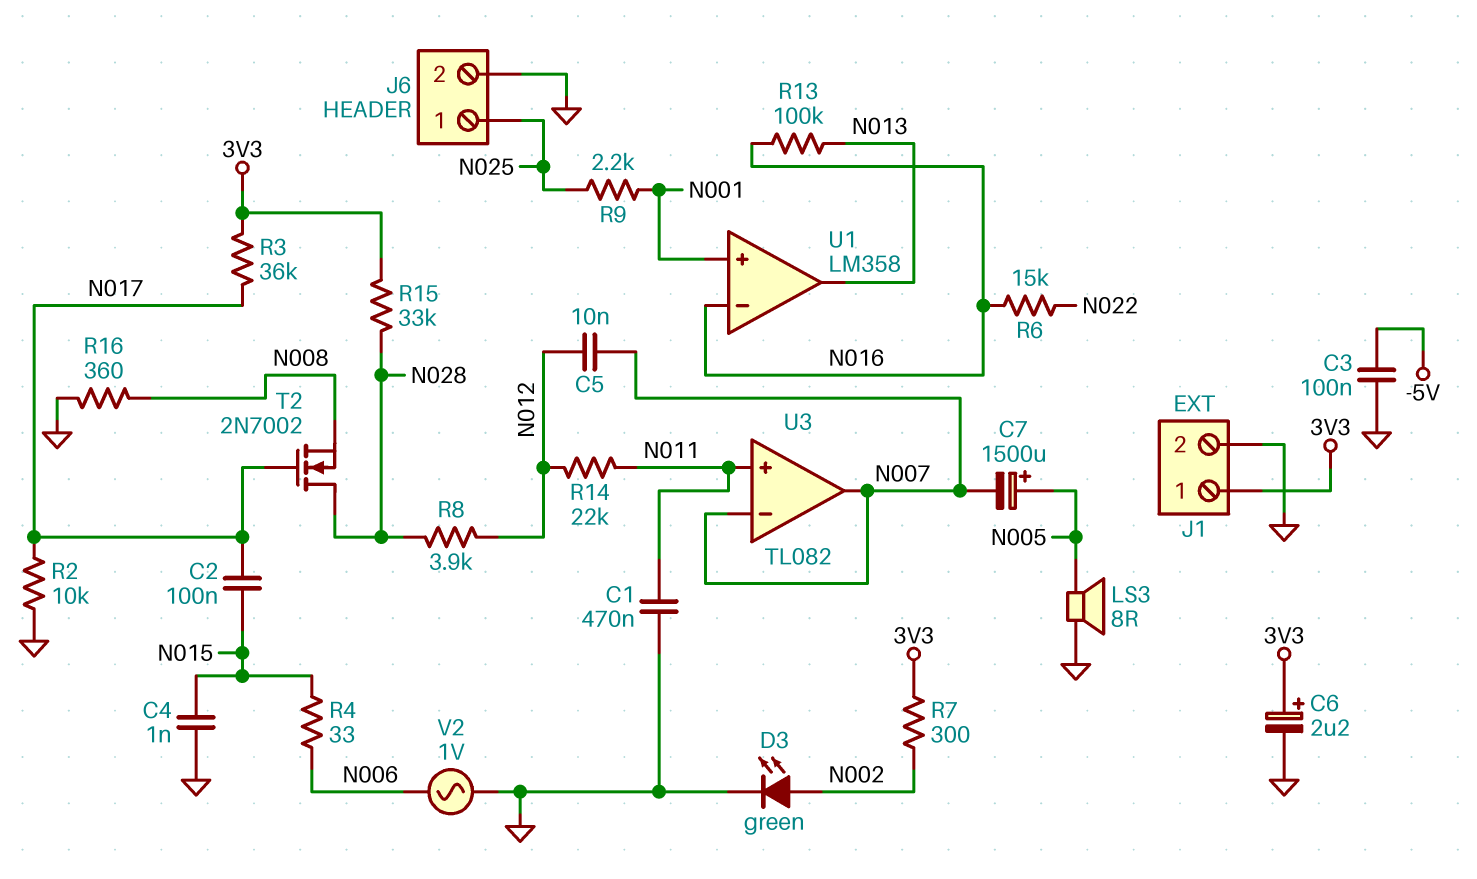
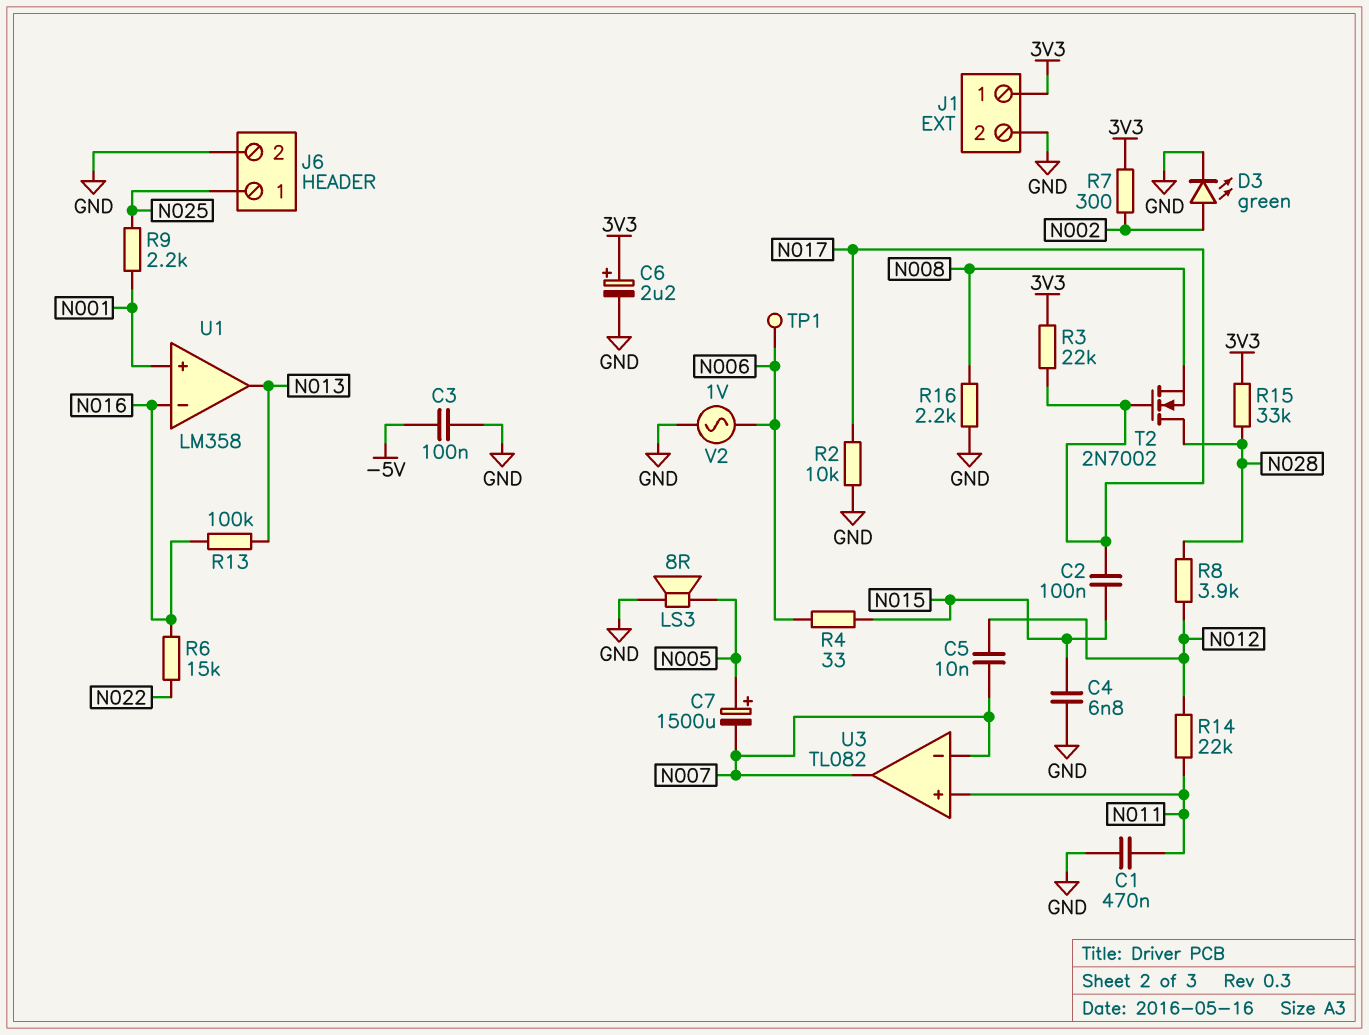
C4: 1nF (GND, N015) -> 6.8nF (GND, N015)
R3: 36k (3V3, N017) -> 22k (3V3, N017)
R16: 360 (GND, N008) -> 2.2k (GND, N008)
TP1: none -> test point (N006)

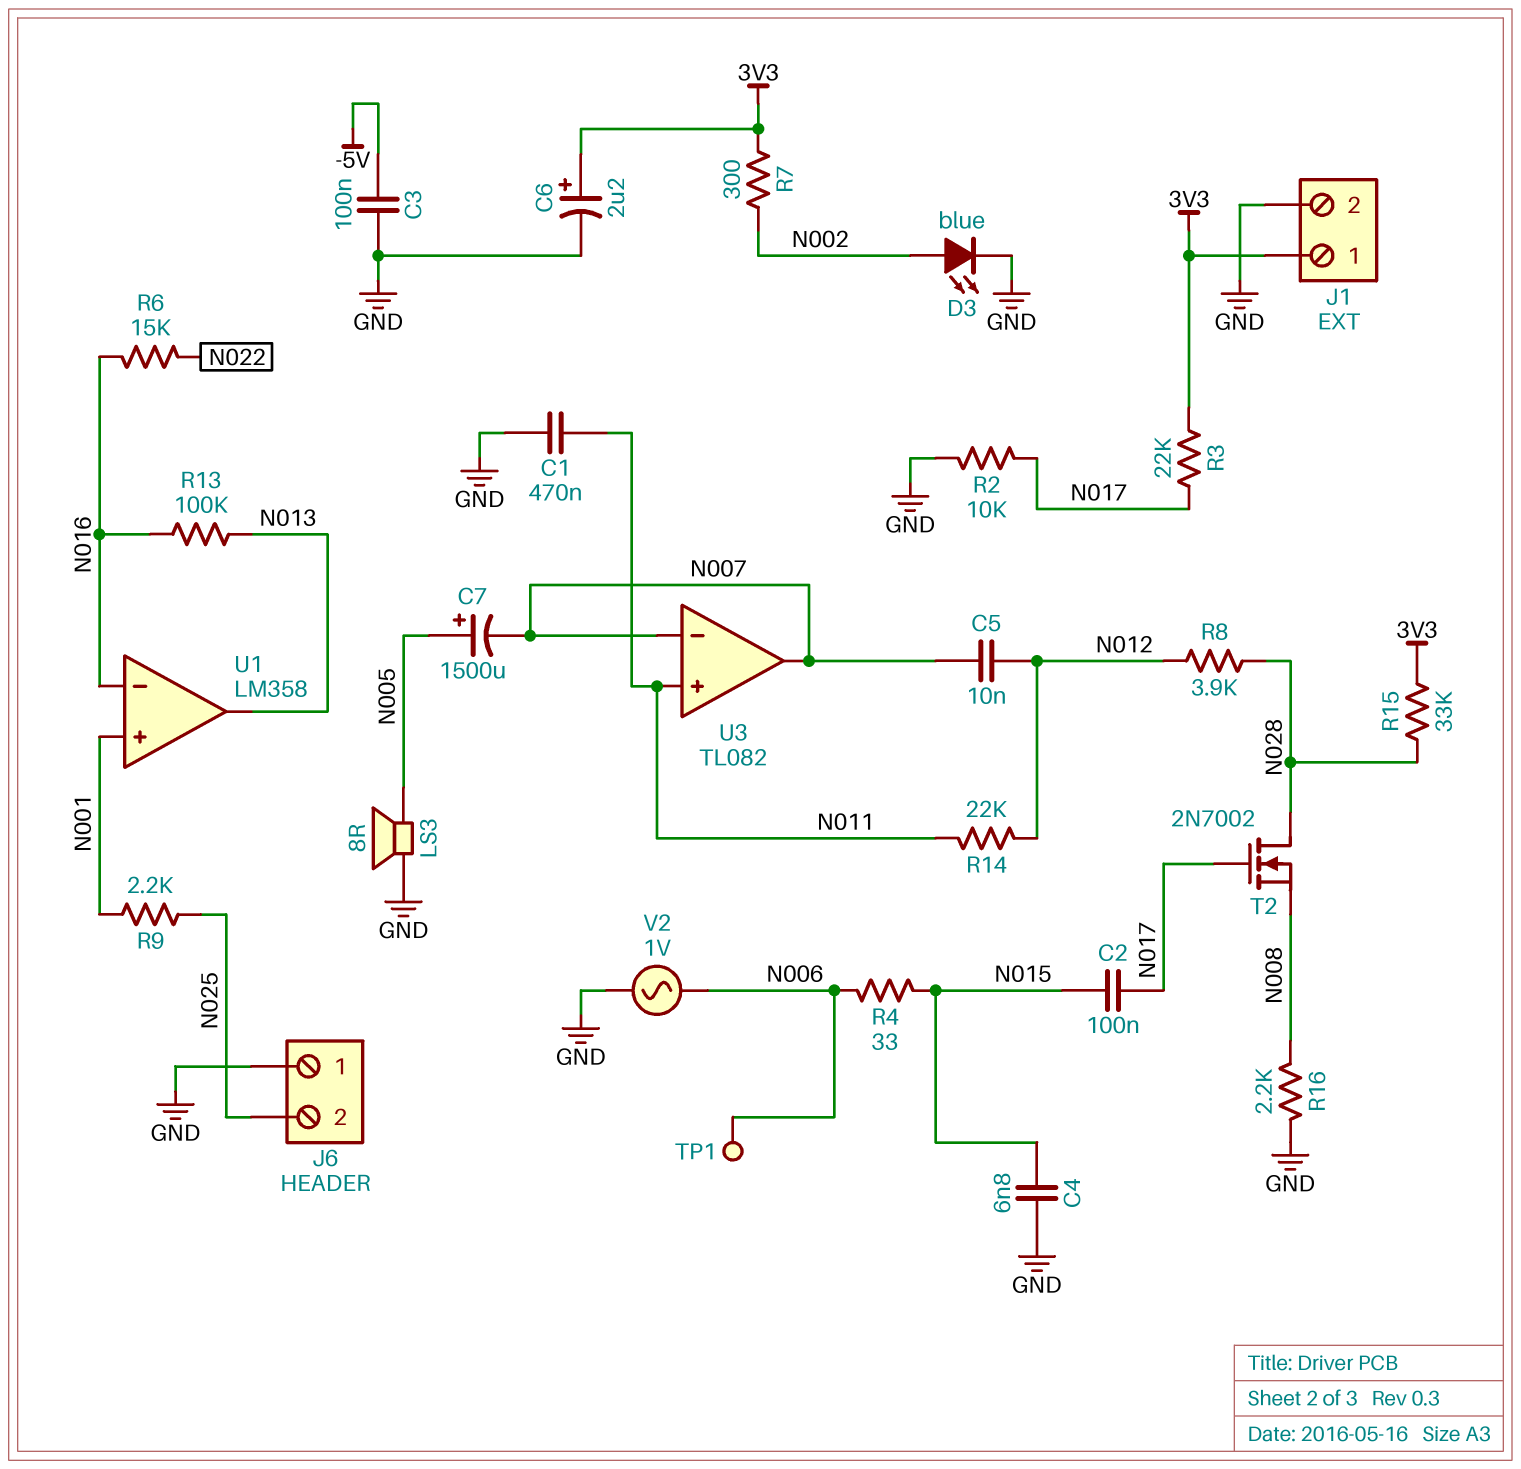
D3: LED green (A N002, K GND) -> LED blue (A N002, K GND)
J6 pin 1: N025 -> GND
J6 pin 2: GND -> N025

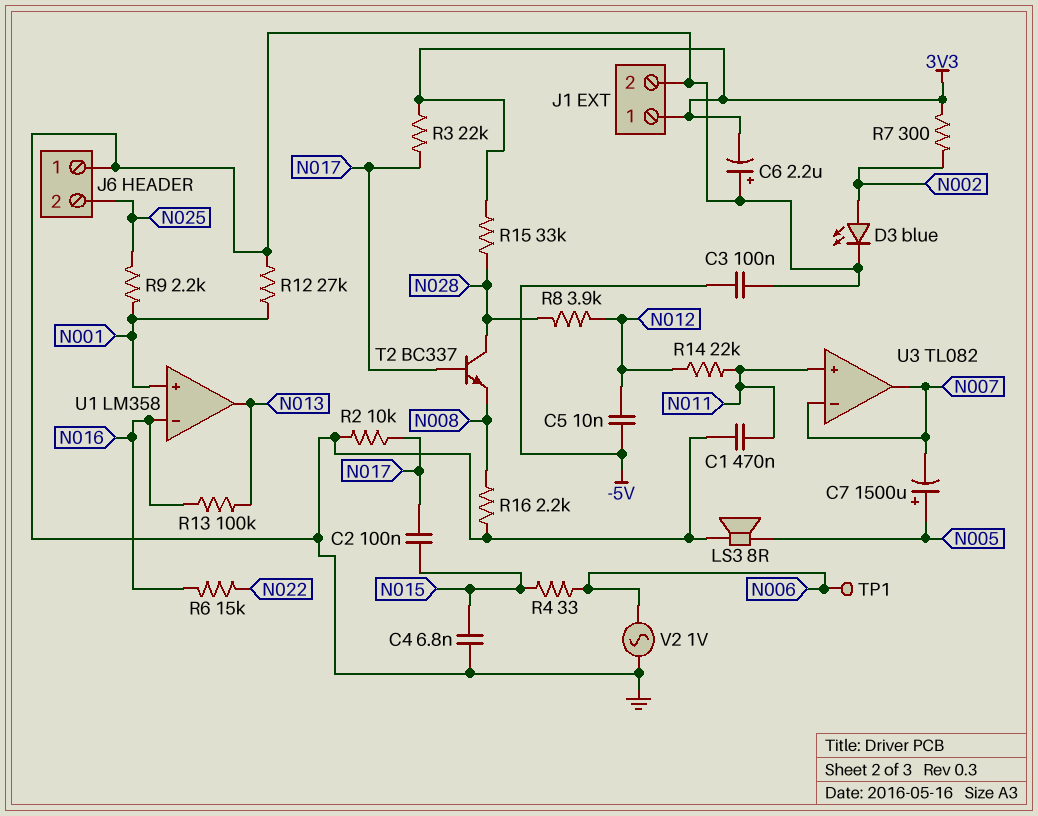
C5: 10nF (N007, N012) -> 10nF (-5V, N012)
C6: 2.2uF (plus 3V3, minus GND) -> 2.2uF (plus GND, minus 3V3)
R12: none -> 27k (GND, N001)
T2: NMOS 2N7002 (G N017, D N028, S N008) -> NPN BC337 (B N017, C N028, E N008)

